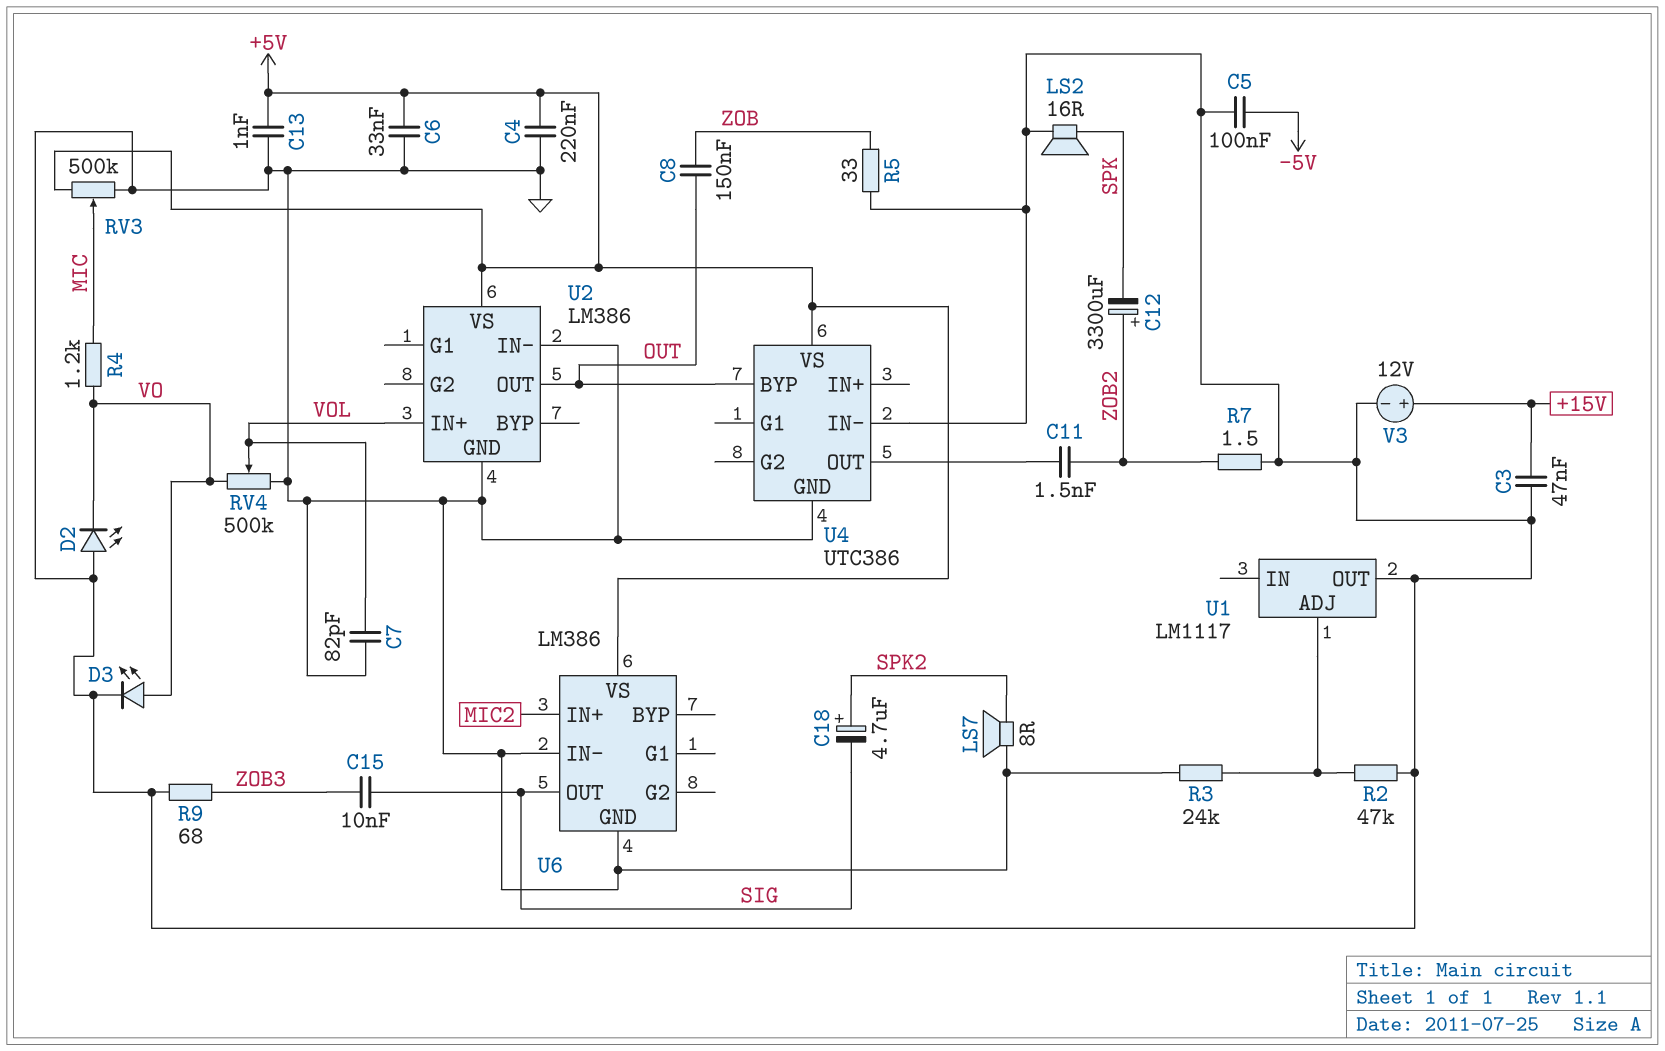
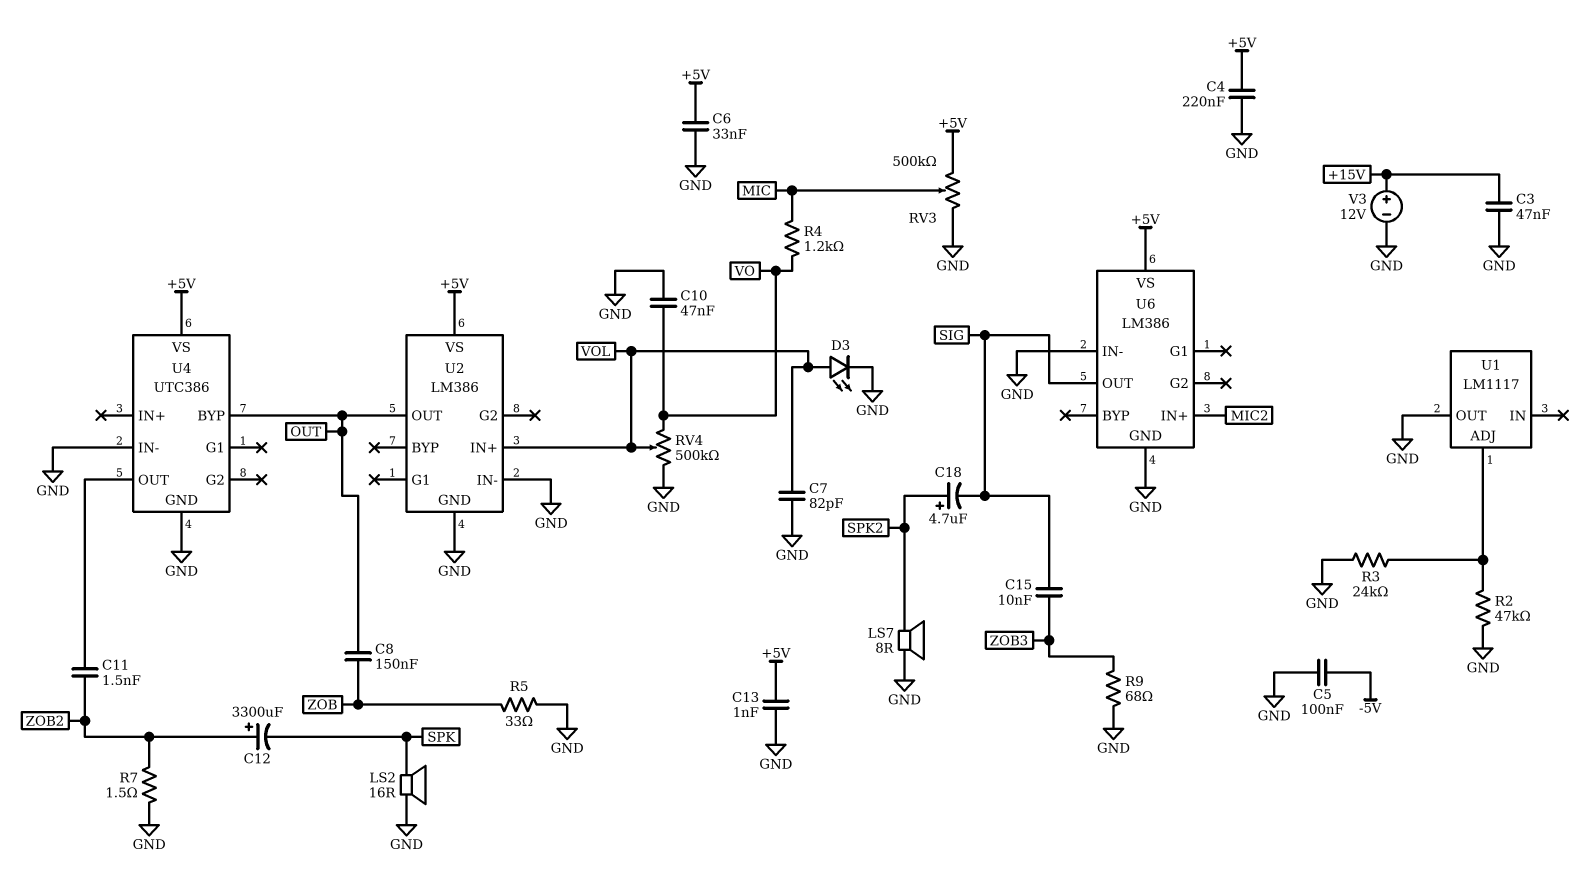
C10: none -> 47nF (GND, VO)
D2: LED (A GND, K VO) -> none
D3: LED (A VO, K GND) -> LED (A VOL, K GND)

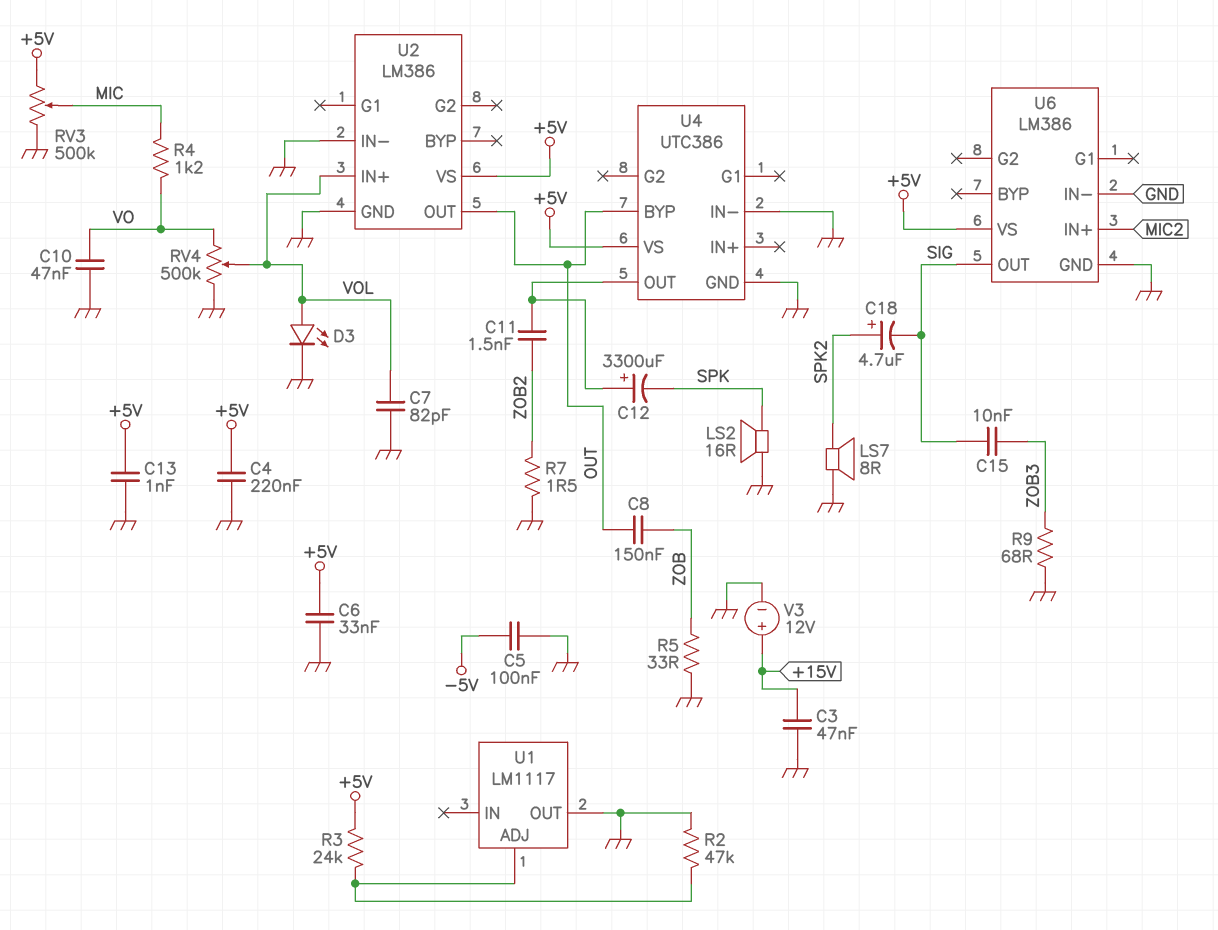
C12: 3300uF (plus ZOB2, minus SPK) -> 3300uF (plus U4/OUT, minus SPK)
R3: 24k (GND, U1/ADJ) -> 24k (+5V, U1/ADJ)

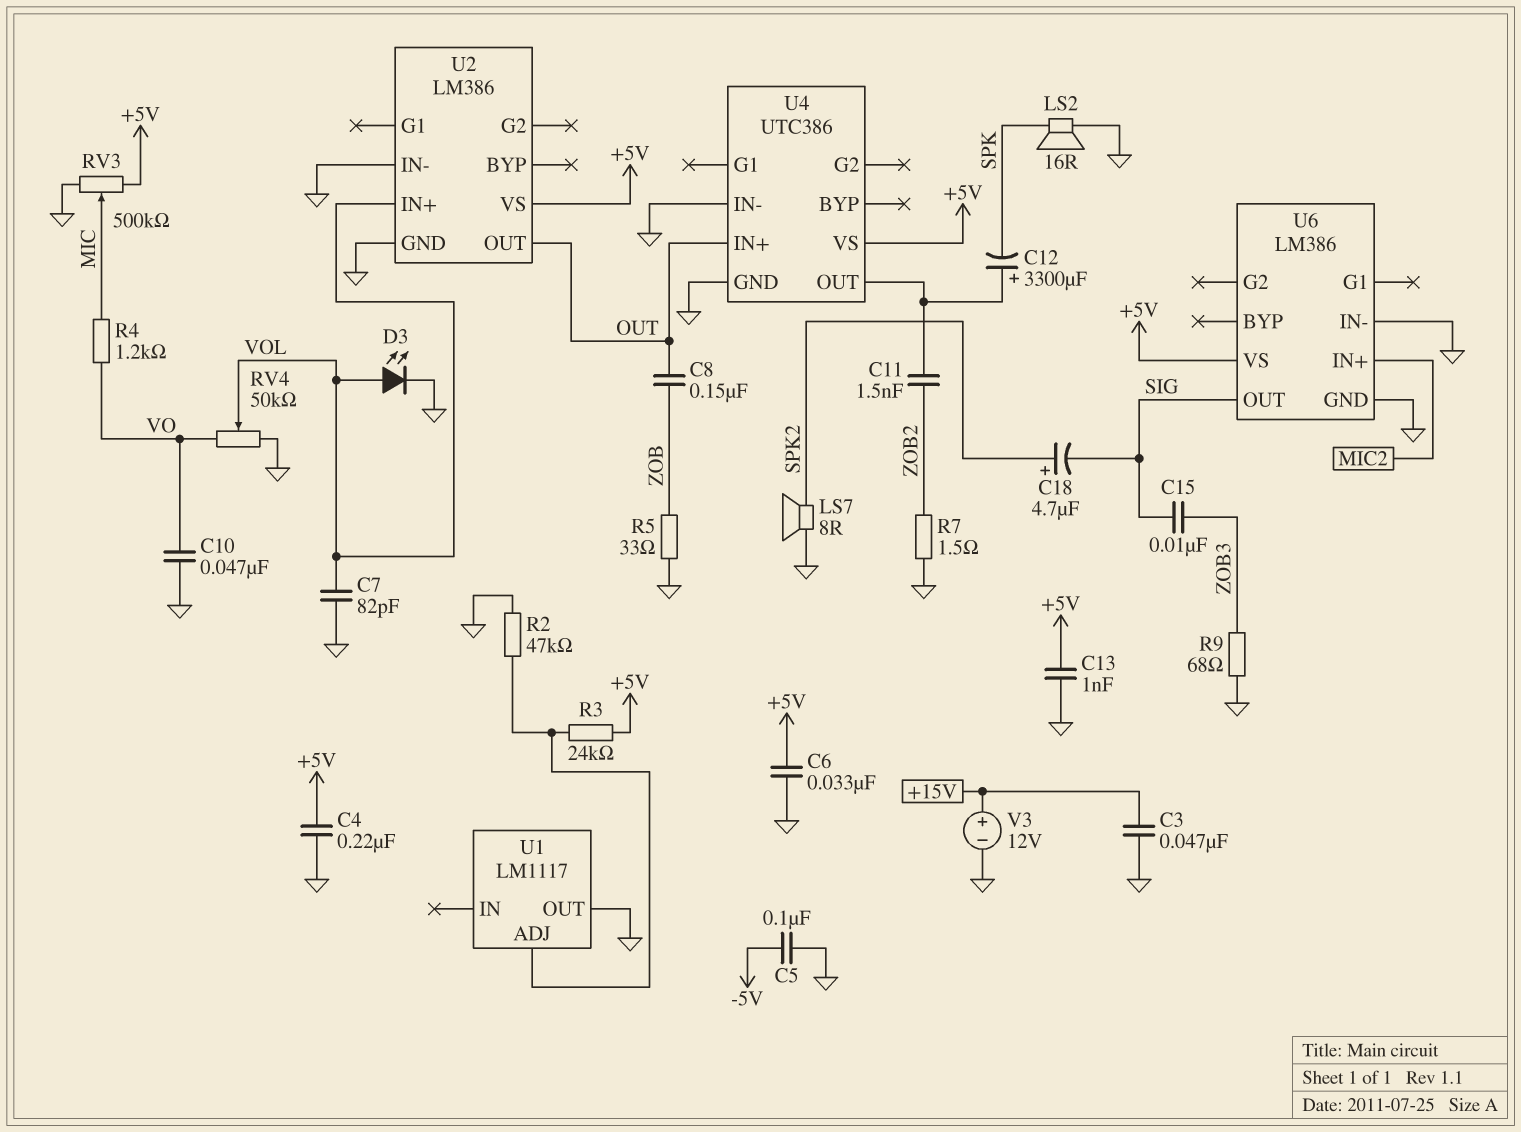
RV4: 500k (GND, VO, wiper VOL) -> 50k (GND, VO, wiper VOL)
U4 pin BYP: OUT -> none
U4 pin IN+: none -> OUT

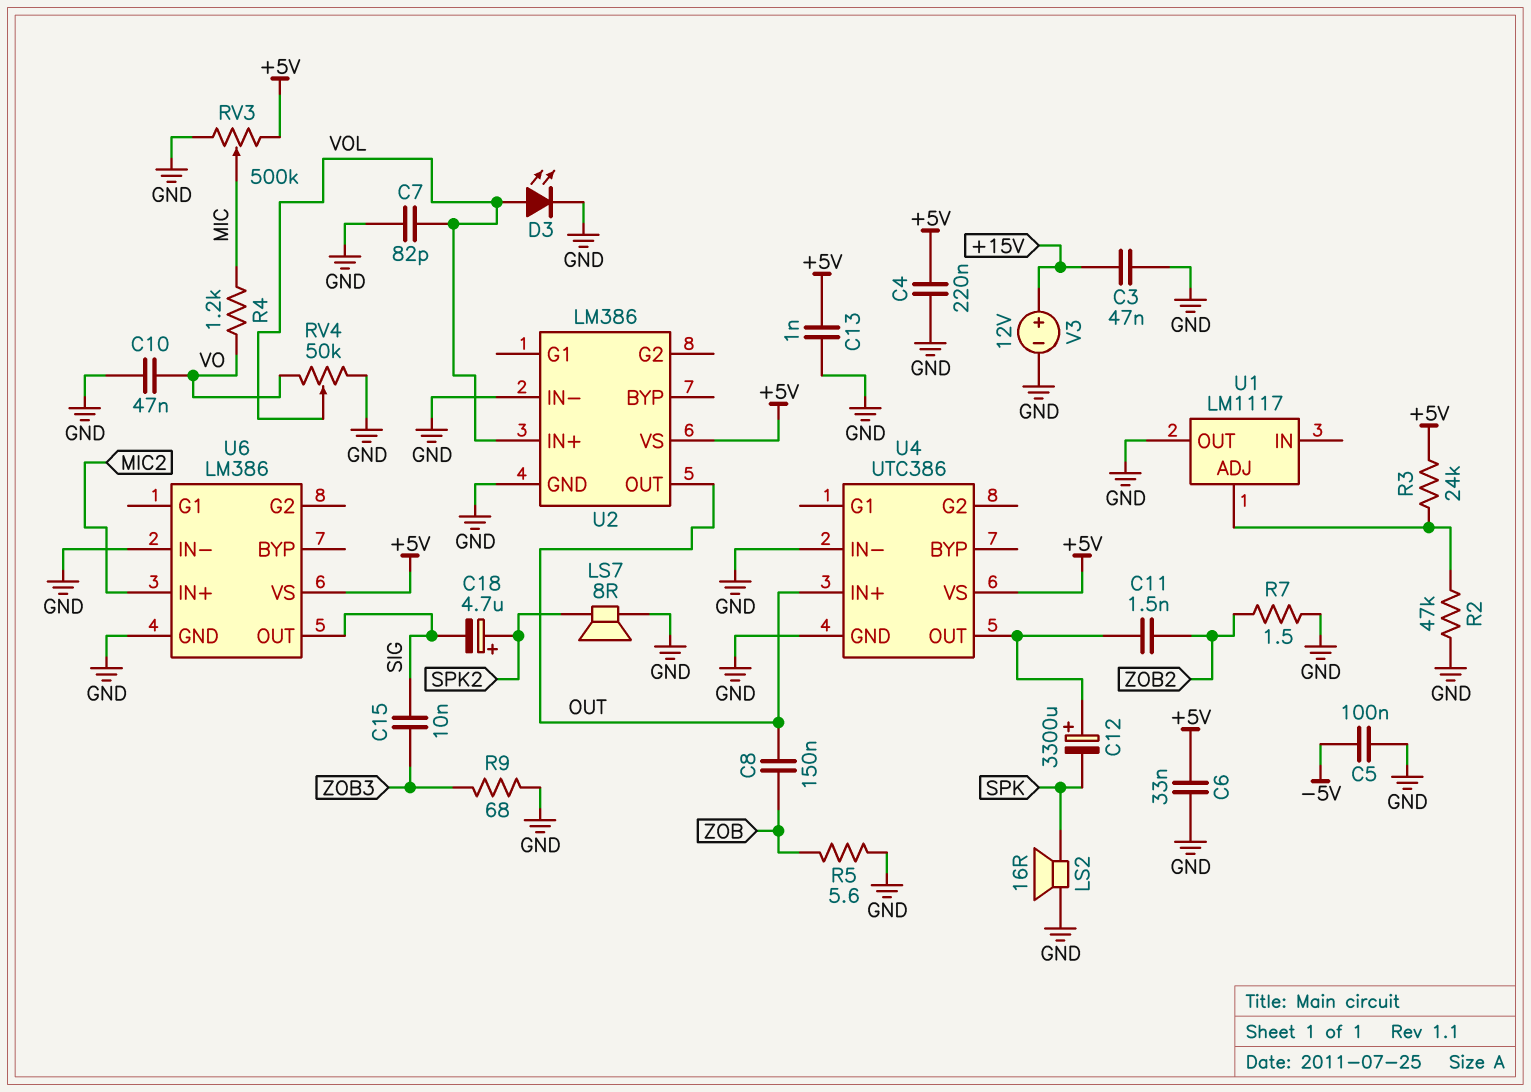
R5: 33 (GND, ZOB) -> 5.6 (GND, ZOB)

